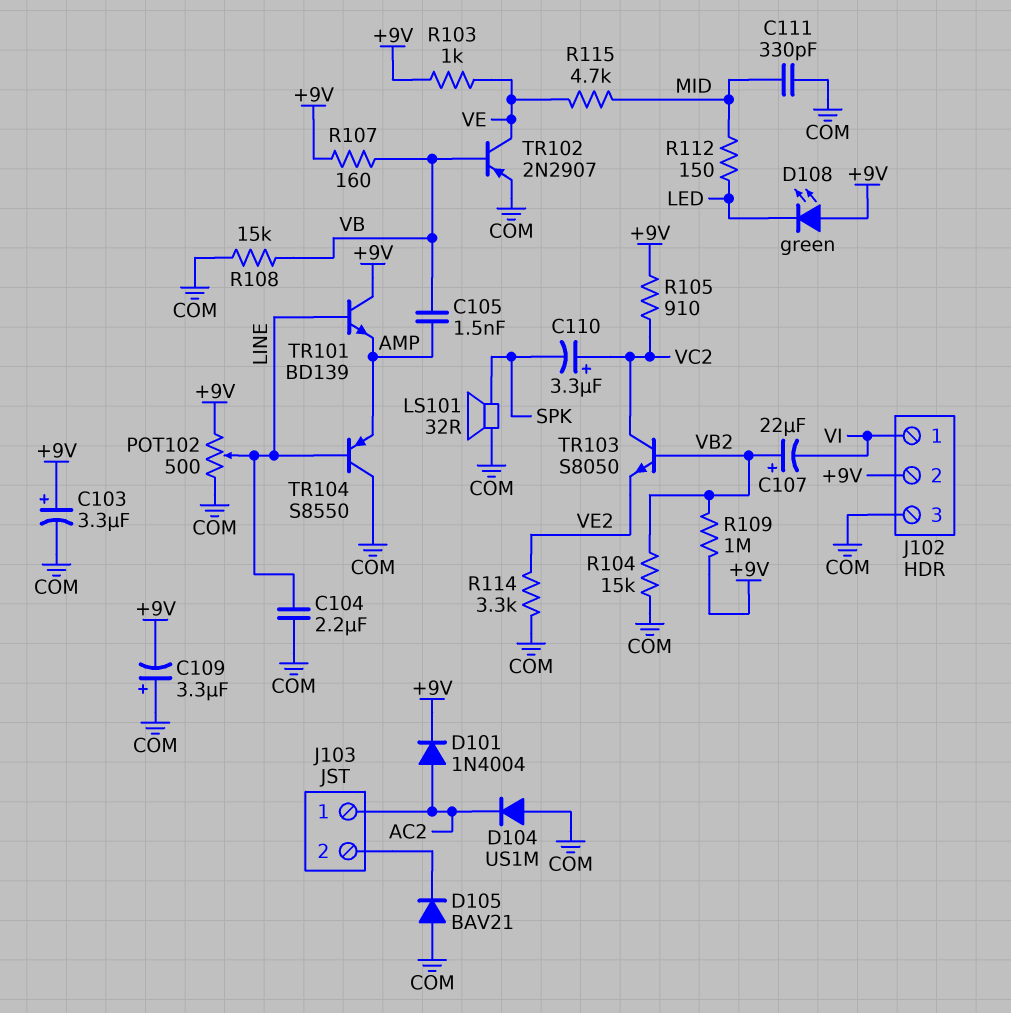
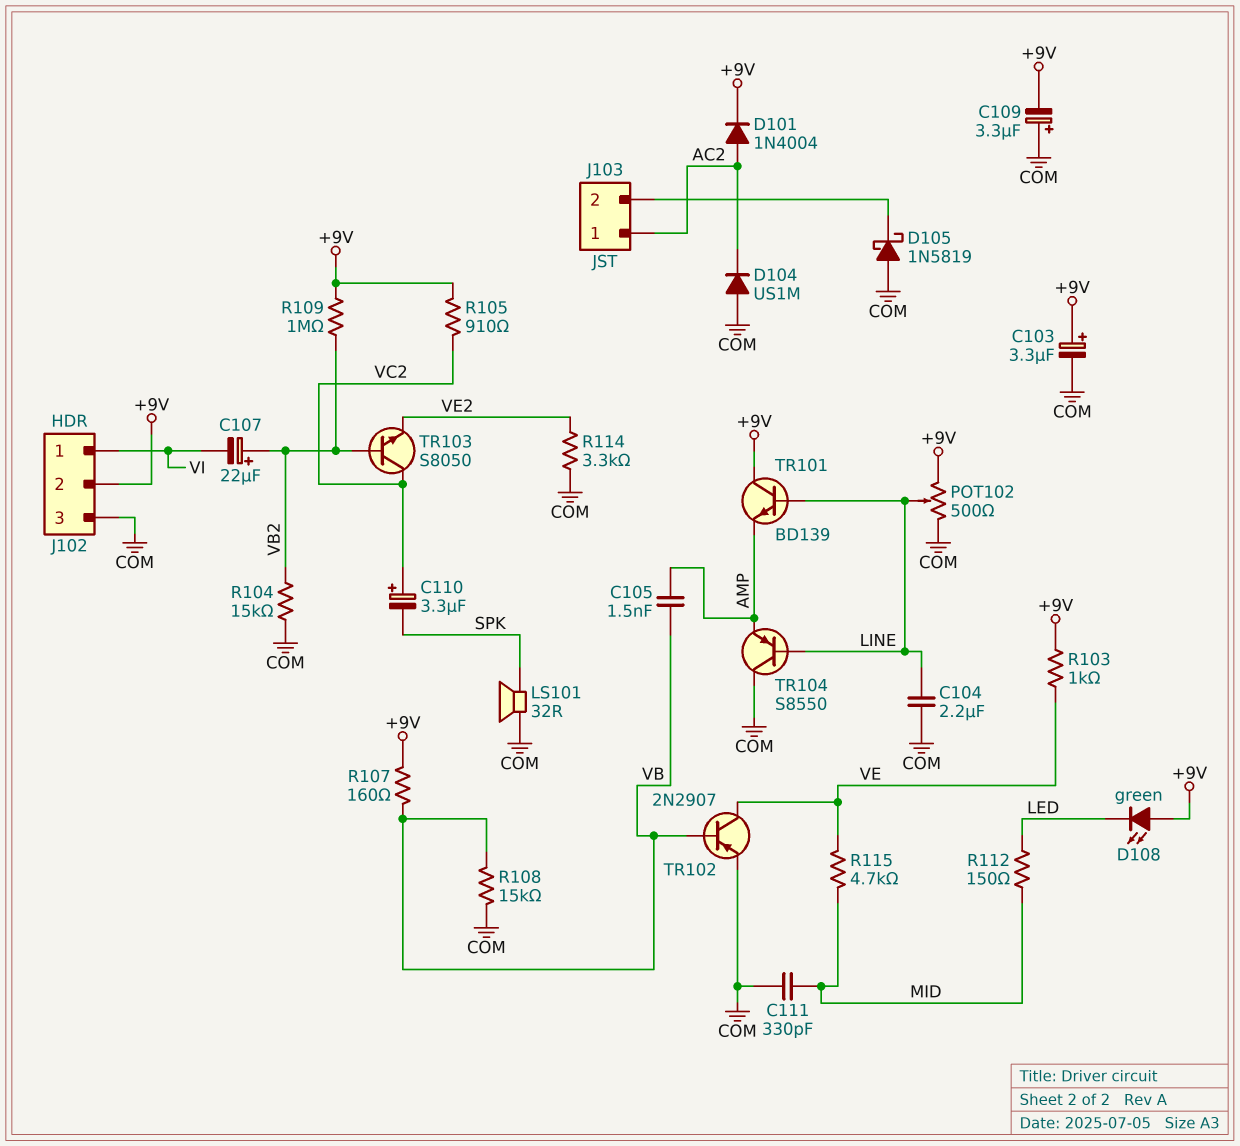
D105: diode BAV21 (A COM, K J103/2) -> schottky 1N5819 (A COM, K J103/2)

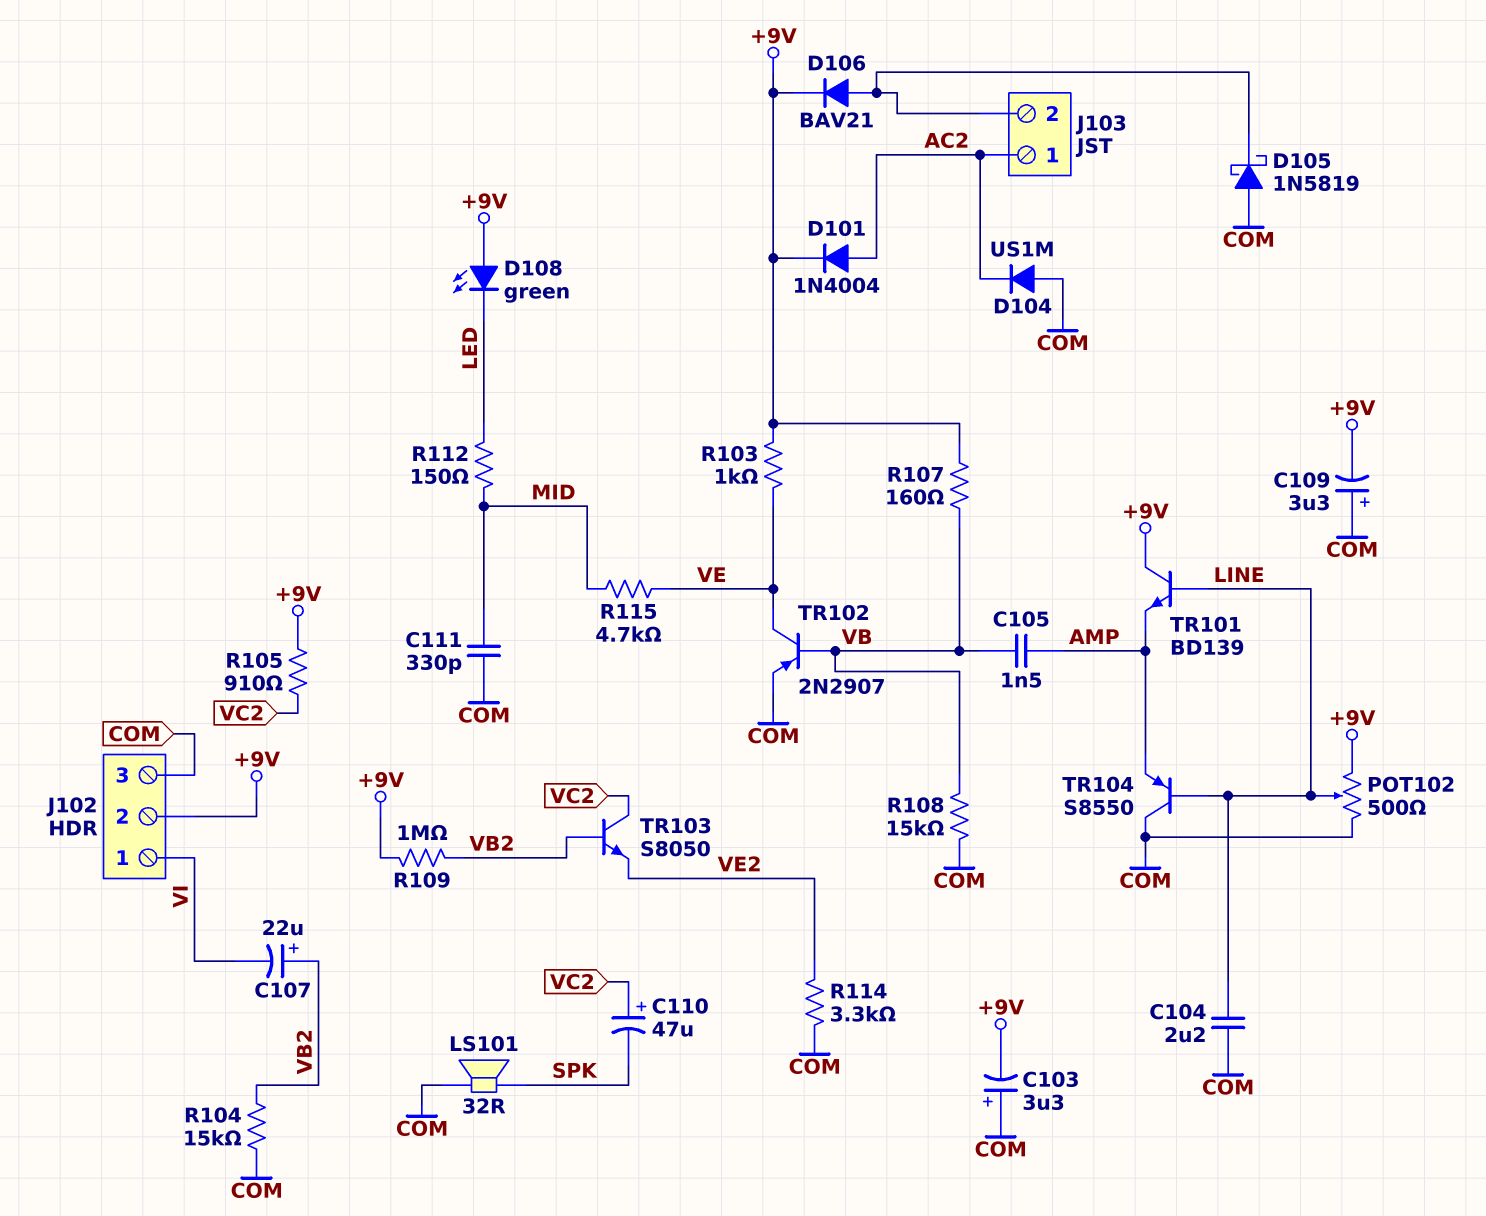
C103: 3.3uF (plus +9V, minus COM) -> 3.3uF (plus COM, minus +9V)
C110: 3.3uF (plus VC2, minus SPK) -> 47uF (plus VC2, minus SPK)
D106: none -> diode BAV21 (A J103/2, K +9V)

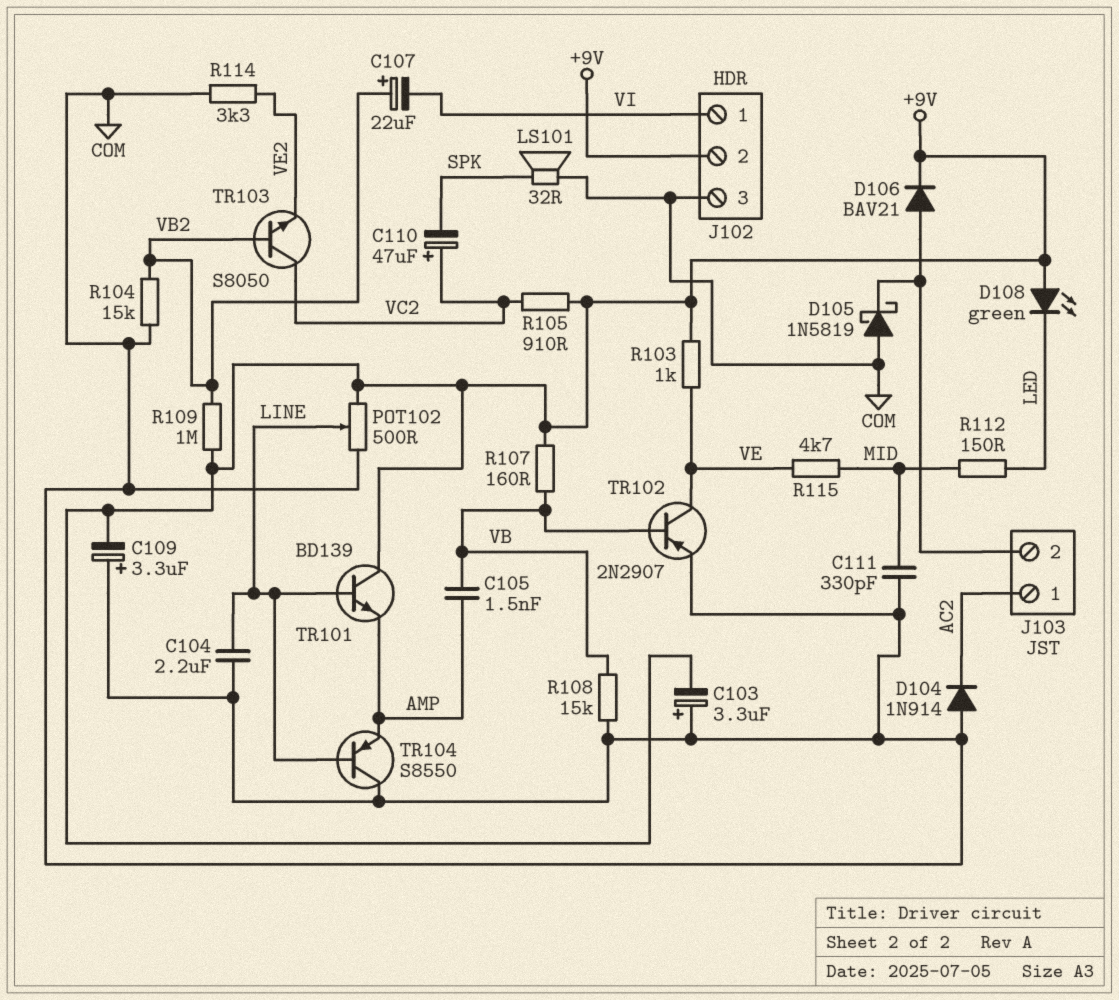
D101: diode 1N4004 (A AC2, K +9V) -> none
D104: diode US1M (A COM, K AC2) -> diode 1N914 (A COM, K AC2)

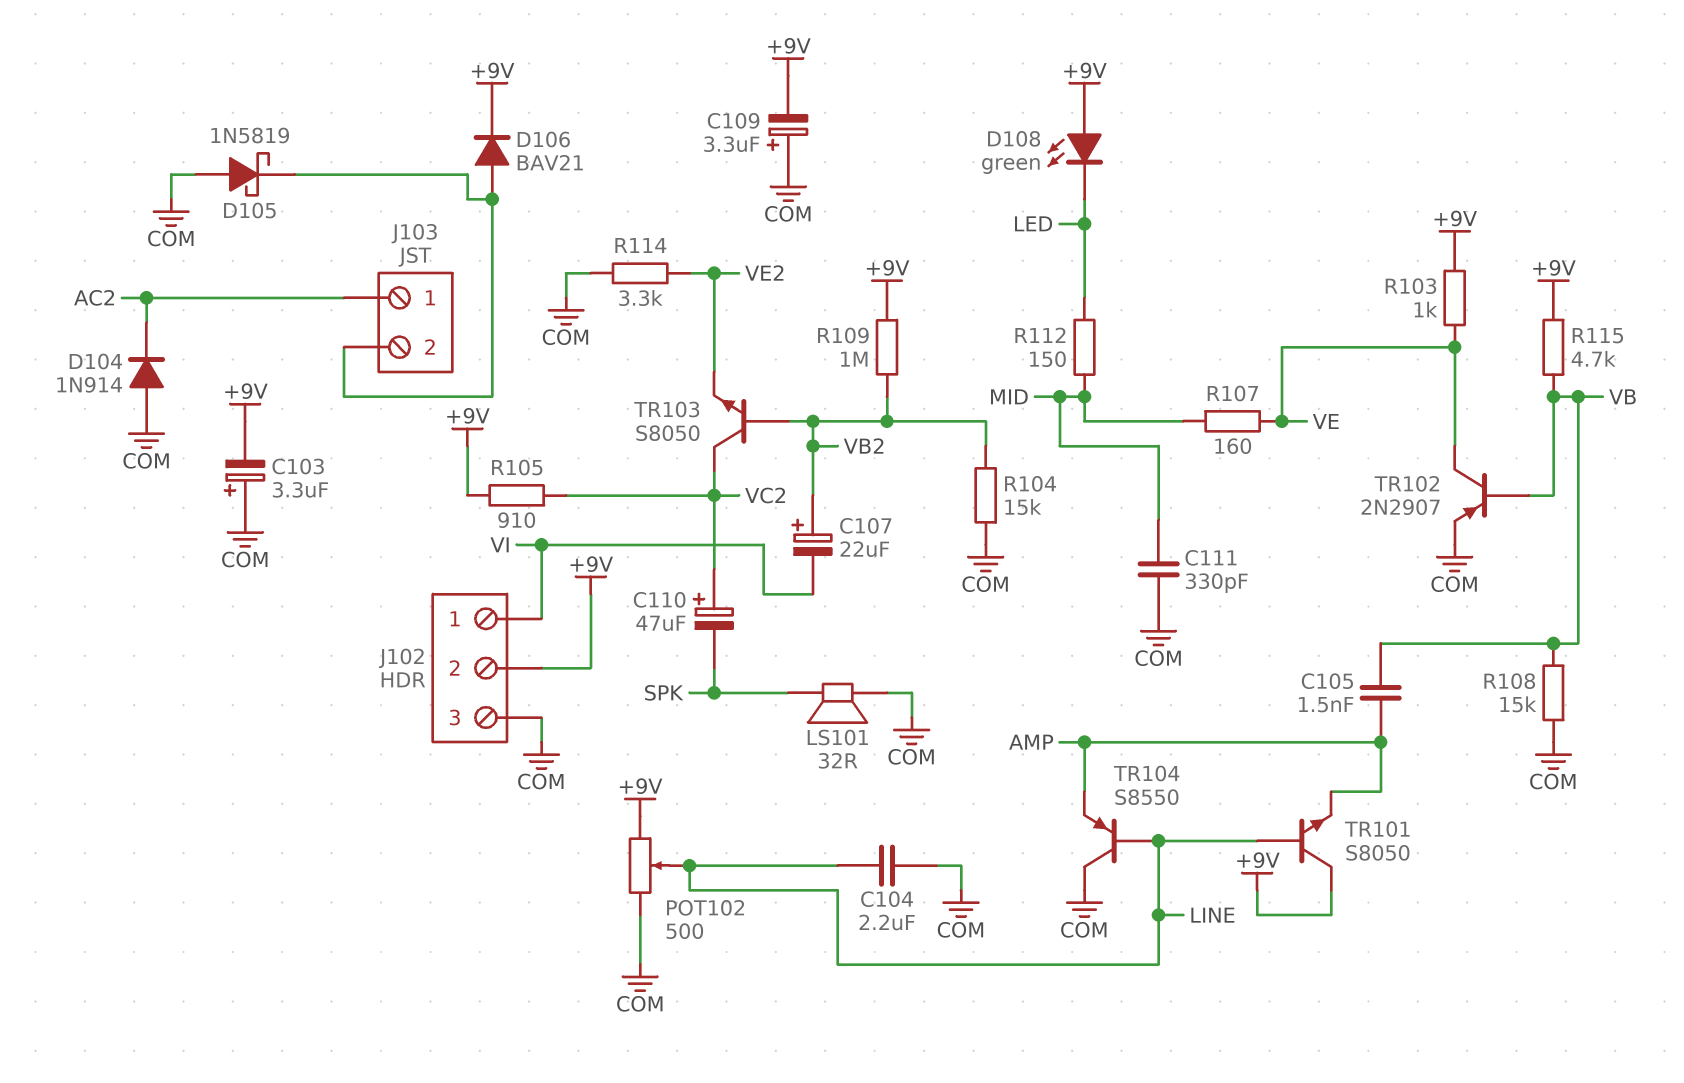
R107: 160 (+9V, VB) -> 160 (MID, VE)
R115: 4.7k (MID, VE) -> 4.7k (+9V, VB)
TR101: NPN BD139 (B LINE, C +9V, E AMP) -> NPN S8050 (B LINE, C +9V, E AMP)

